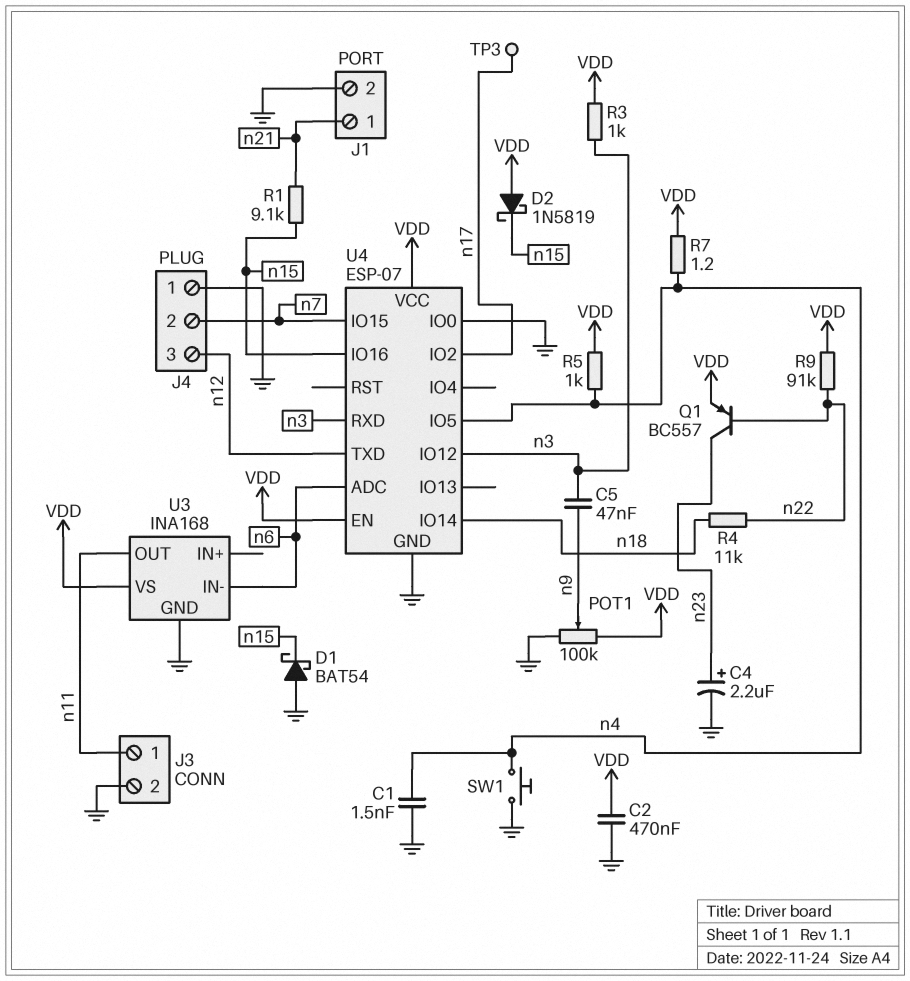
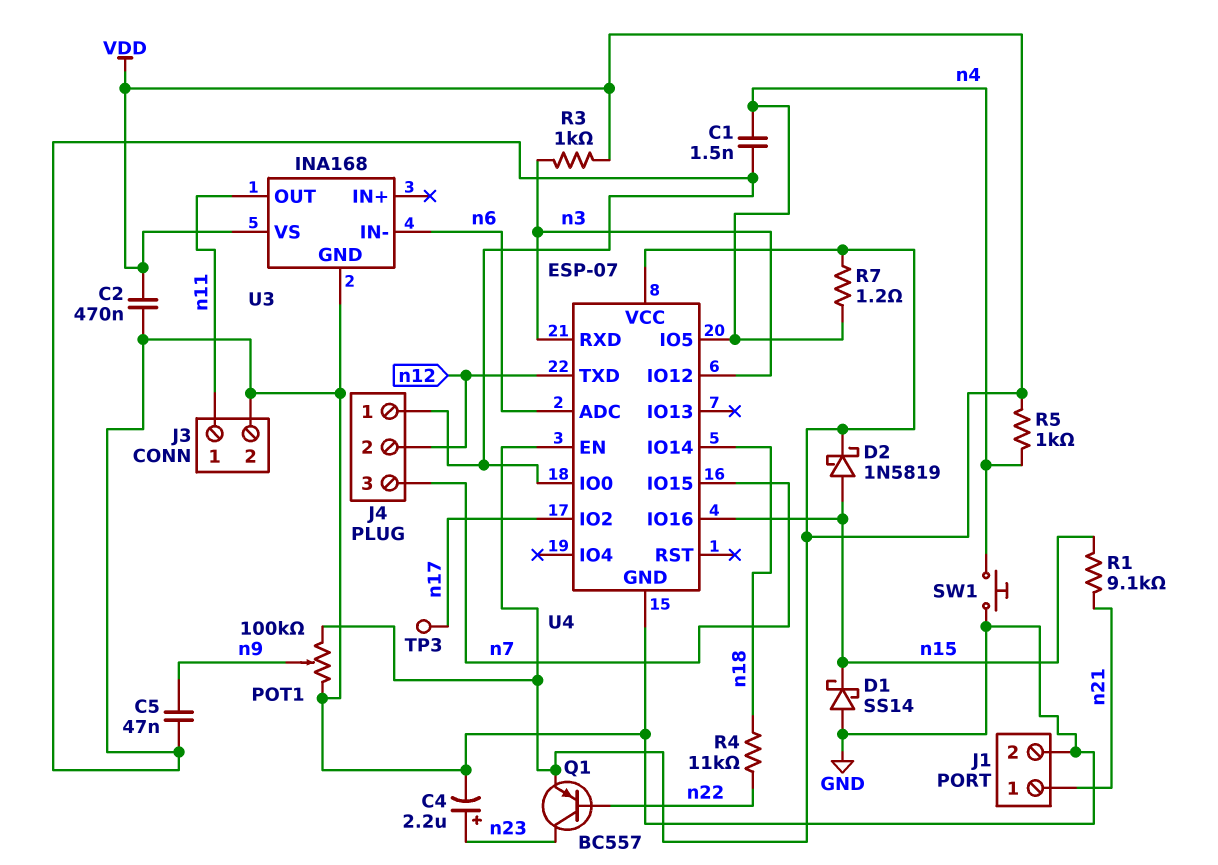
C5: 47nF (n3, n9) -> 47nF (GND, n9)
D1: schottky BAT54 (A GND, K n15) -> schottky SS14 (A GND, K n15)
D2: schottky 1N5819 (A VDD, K n15) -> schottky 1N5819 (A n15, K VDD)
J4 pin 2: n7 -> n12
J4 pin 3: n12 -> n7
R9: 91k (VDD, n22) -> none

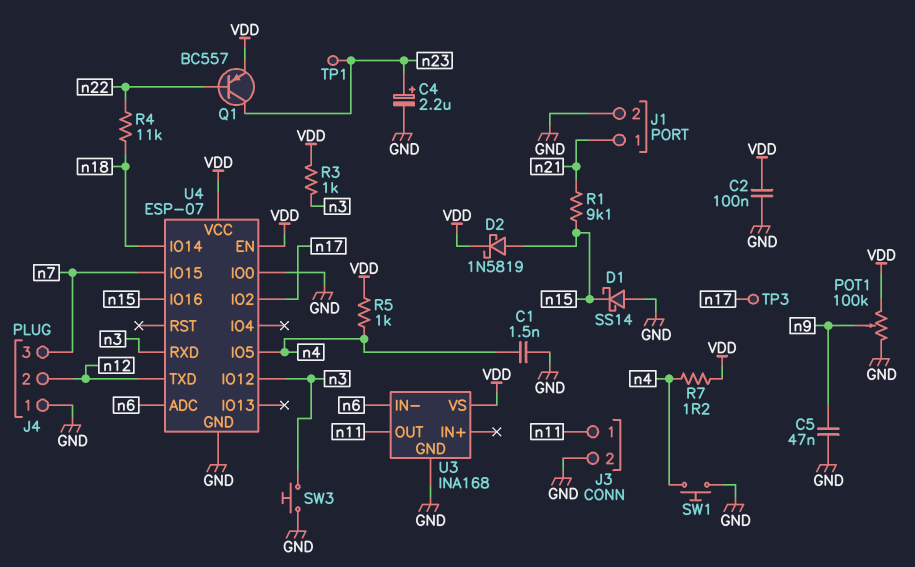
C2: 470nF (GND, VDD) -> 100nF (GND, VDD)
SW3: none -> button (GND, n3)
TP1: none -> test point (n23)

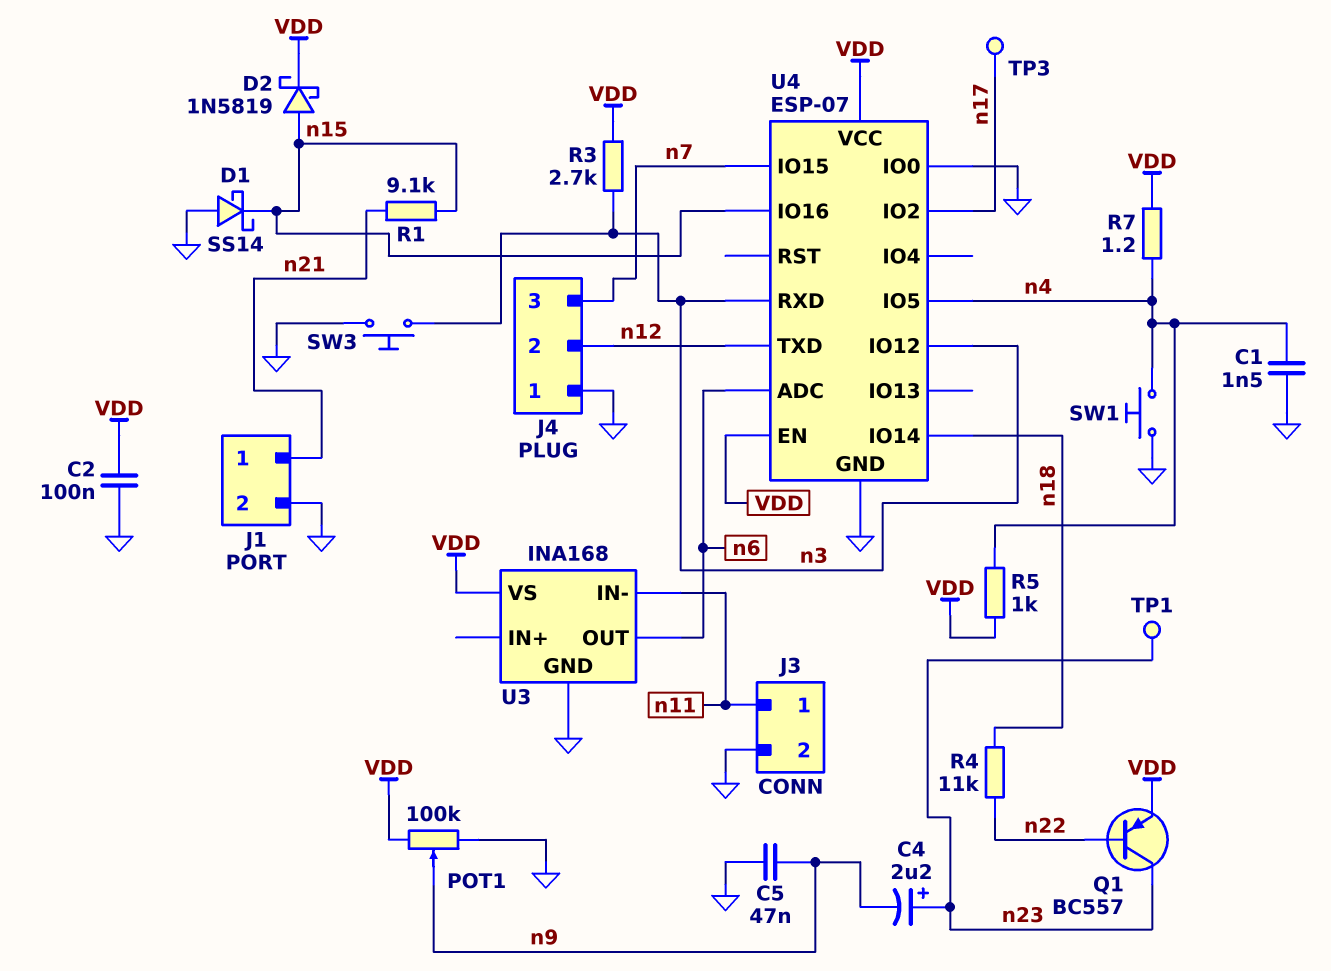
C4: 2.2uF (plus n23, minus GND) -> 2.2uF (plus n23, minus n9)
R3: 1k (VDD, n3) -> 2.7k (VDD, n3)
U3 pin IN-: n6 -> n11
U3 pin OUT: n11 -> n6

